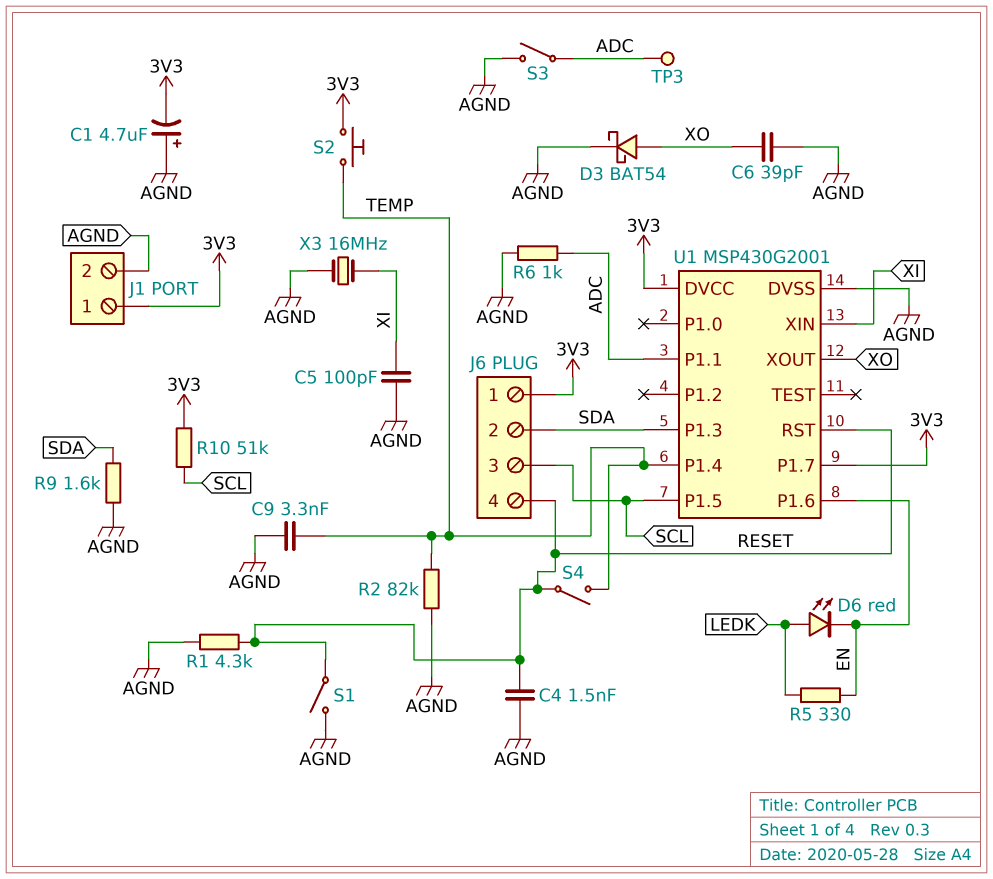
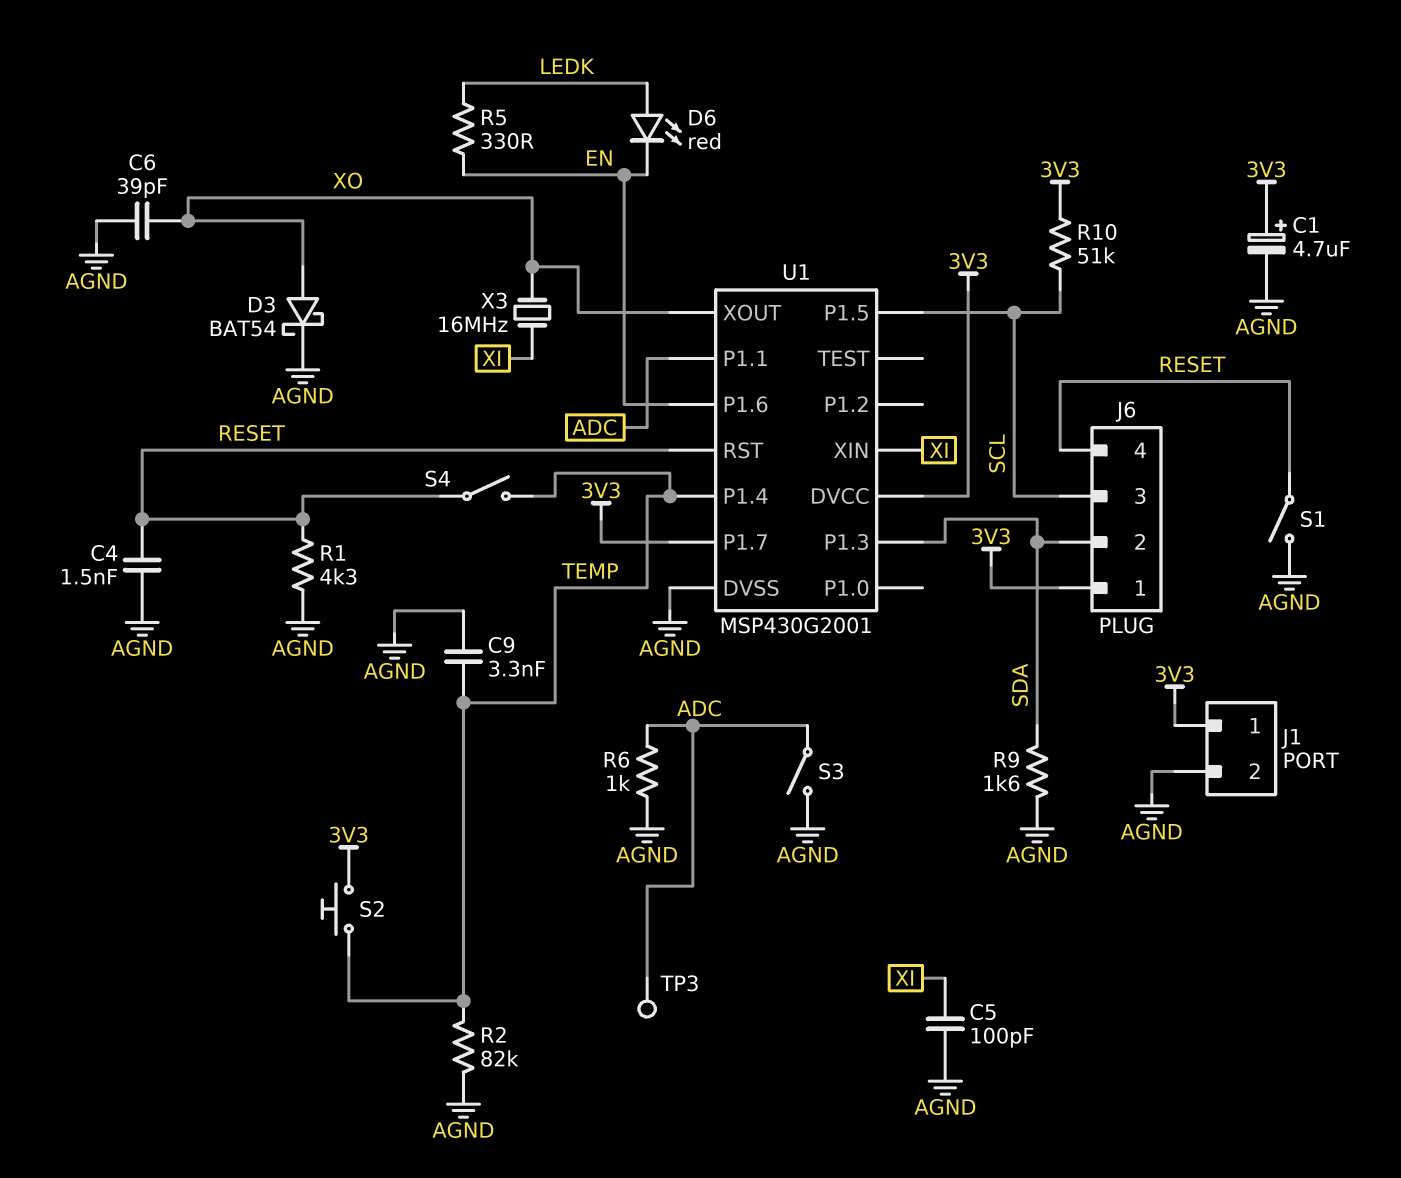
C1: 4.7uF (plus AGND, minus 3V3) -> 4.7uF (plus 3V3, minus AGND)
X3: 16MHz (AGND, XI) -> 16MHz (XI, XO)

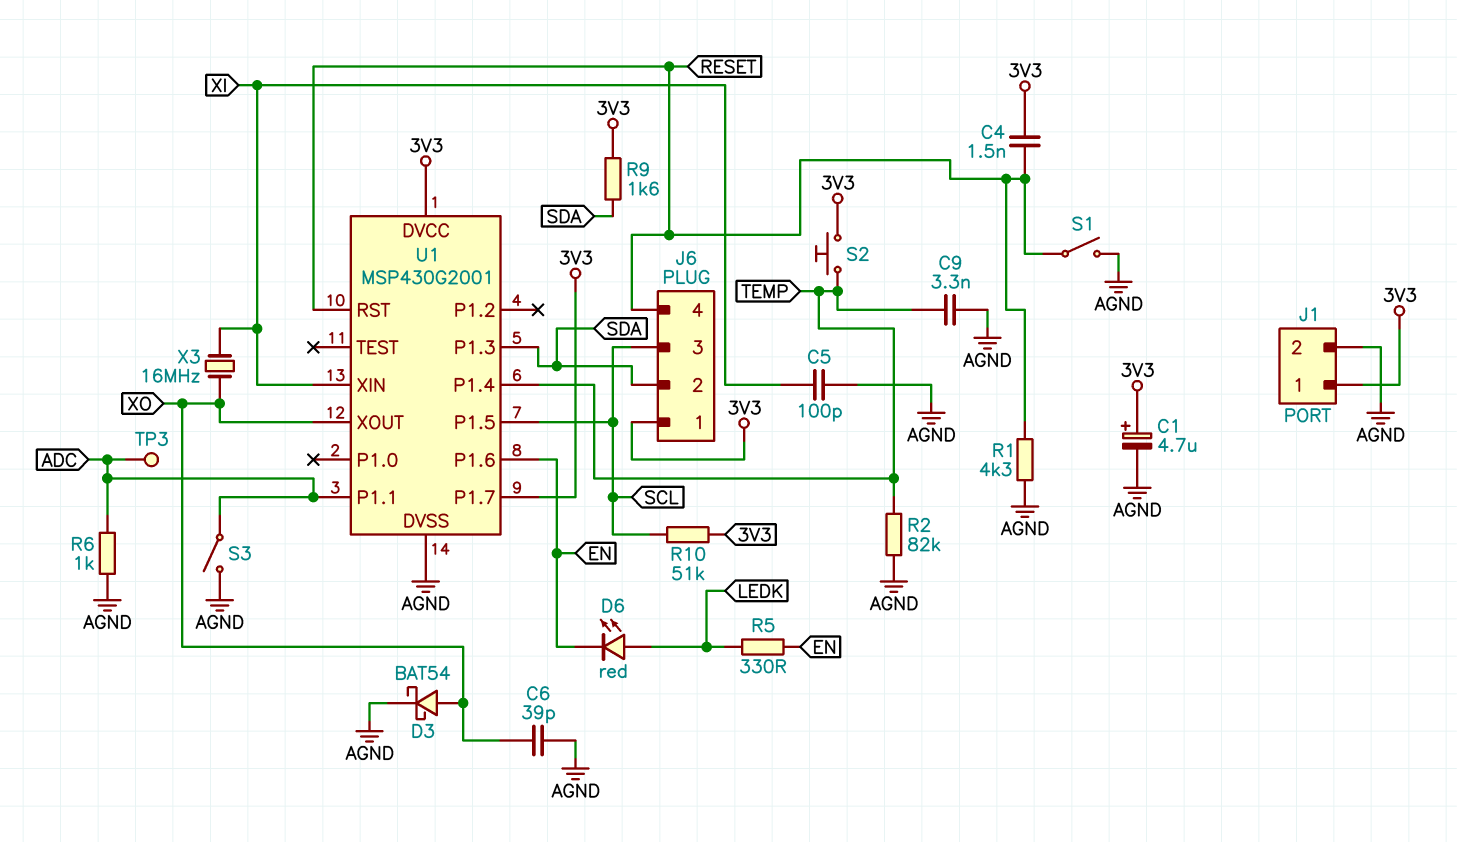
C4: 1.5nF (AGND, RESET) -> 1.5nF (3V3, RESET)
R9: 1.6k (AGND, SDA) -> 1.6k (3V3, SDA)
S4: switch (RESET, TEMP) -> none

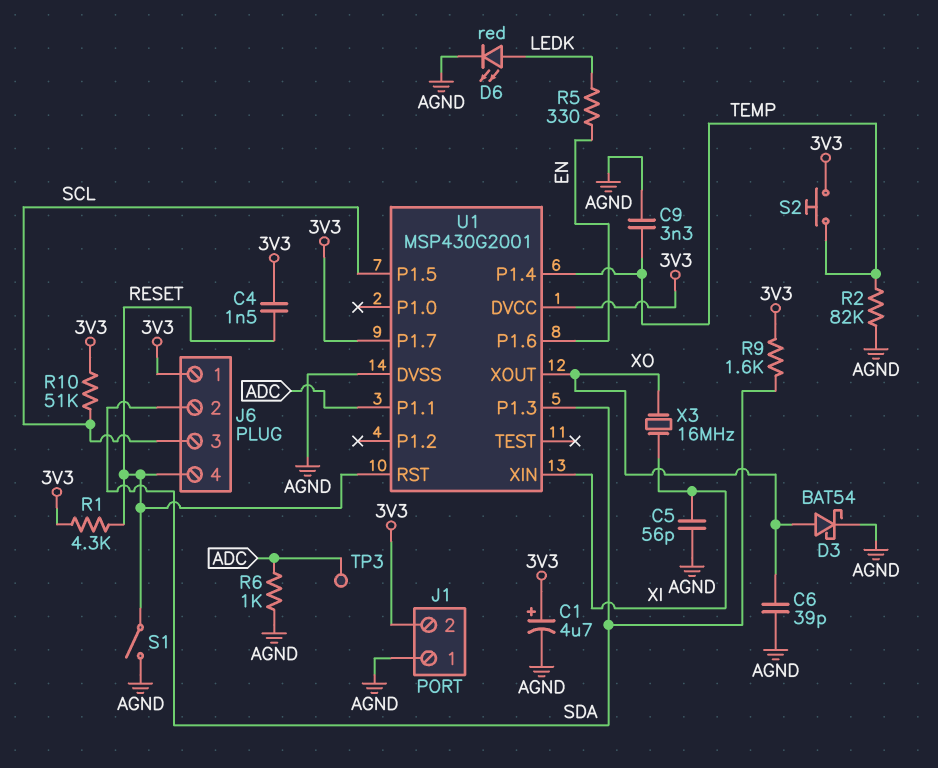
C5: 100pF (AGND, XI) -> 56pF (AGND, XI)
D6: LED red (A LEDK, K EN) -> LED red (A LEDK, K AGND)
J1 pin 1: 3V3 -> AGND
J1 pin 2: AGND -> 3V3
R1: 4.3k (AGND, RESET) -> 4.3k (3V3, RESET)
S3: switch (ADC, AGND) -> none

